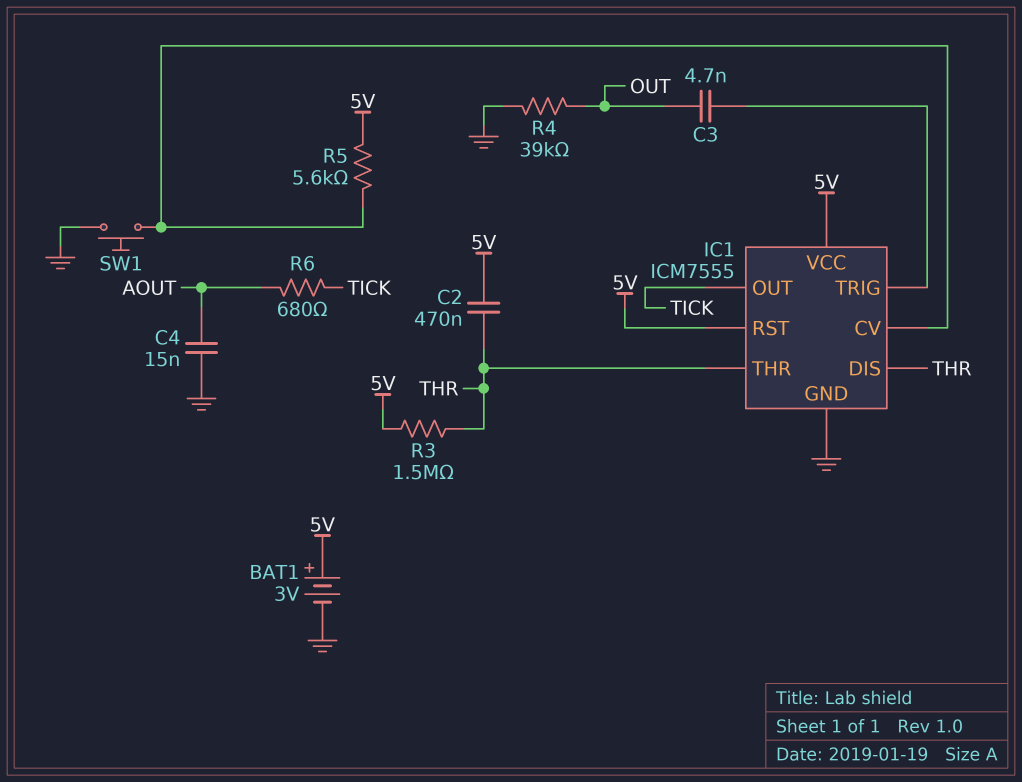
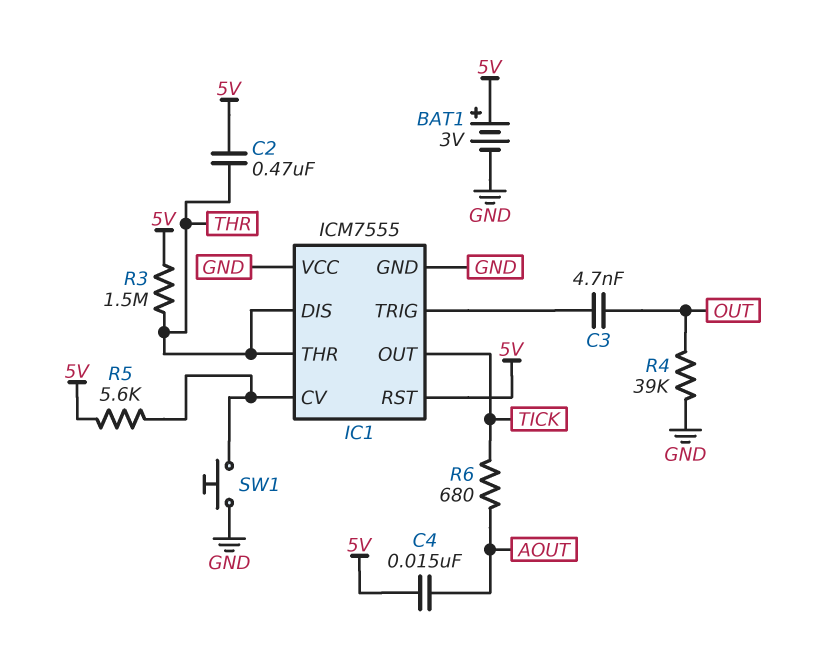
C4: 15nF (AOUT, GND) -> 15nF (5V, AOUT)
IC1 pin VCC: 5V -> GND

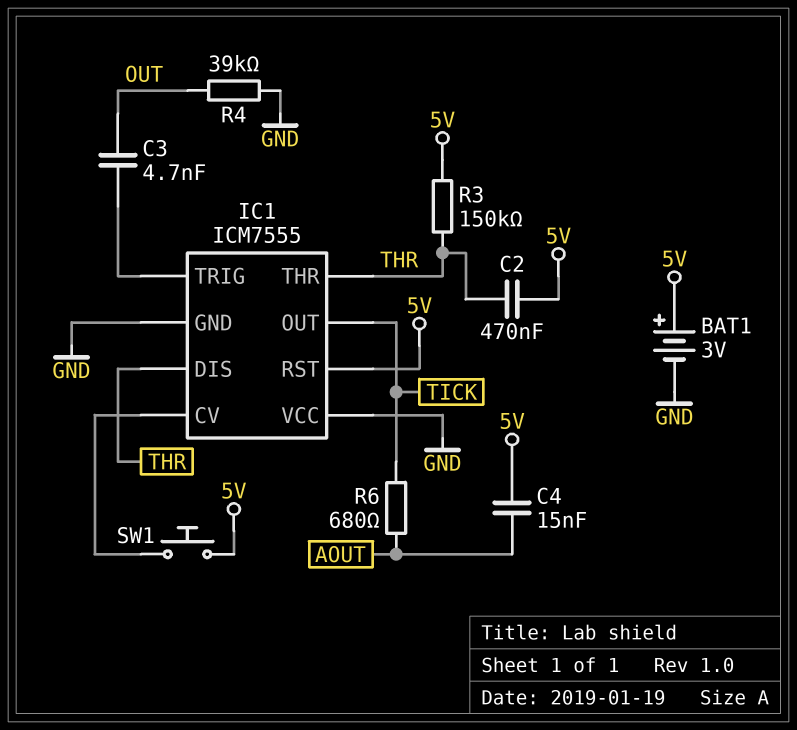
R3: 1.5M (5V, THR) -> 150k (5V, THR)
R5: 5.6k (5V, IC1/CV) -> none
SW1: button (GND, IC1/CV) -> button (5V, IC1/CV)

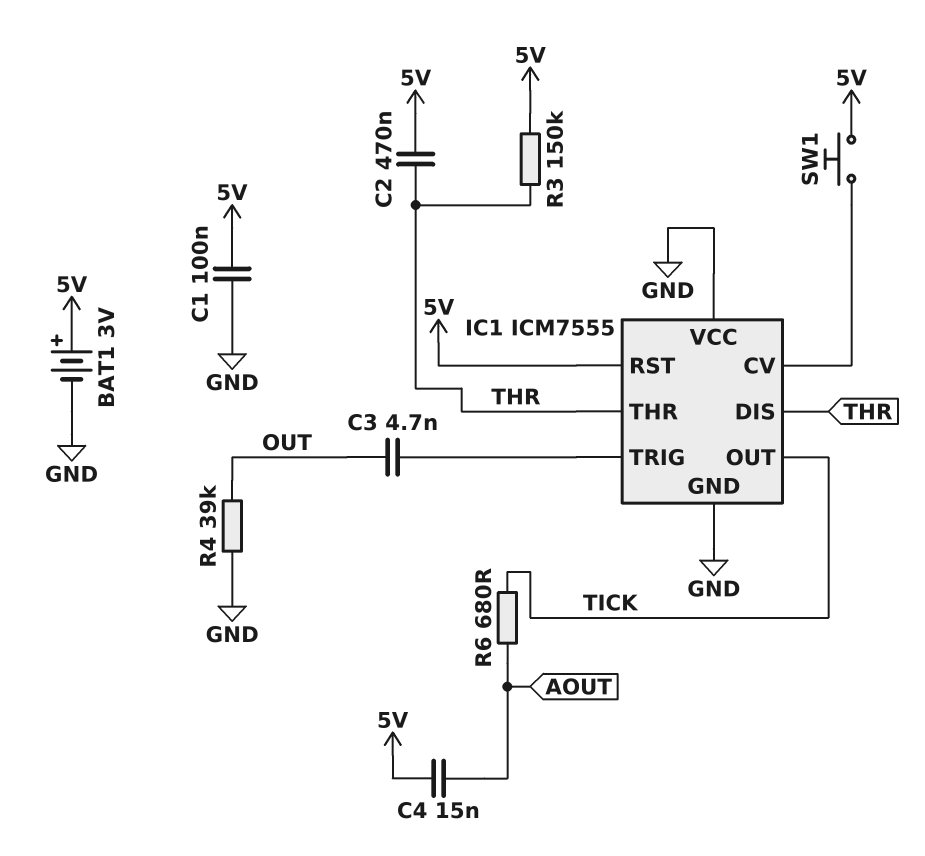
C1: none -> 100nF (5V, GND)

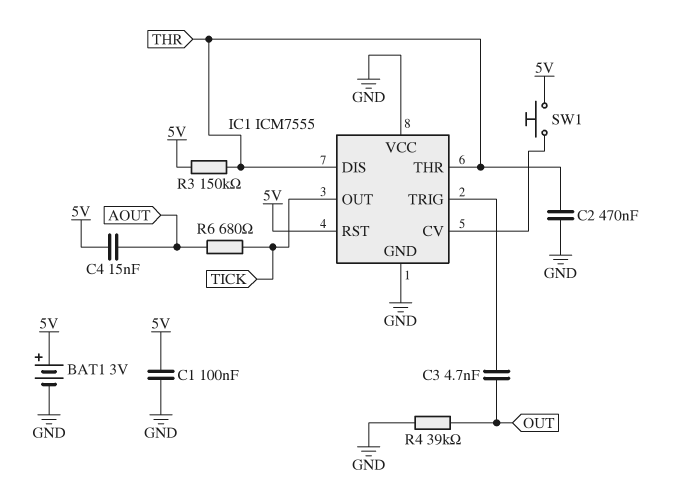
C2: 470nF (5V, THR) -> 470nF (GND, THR)

